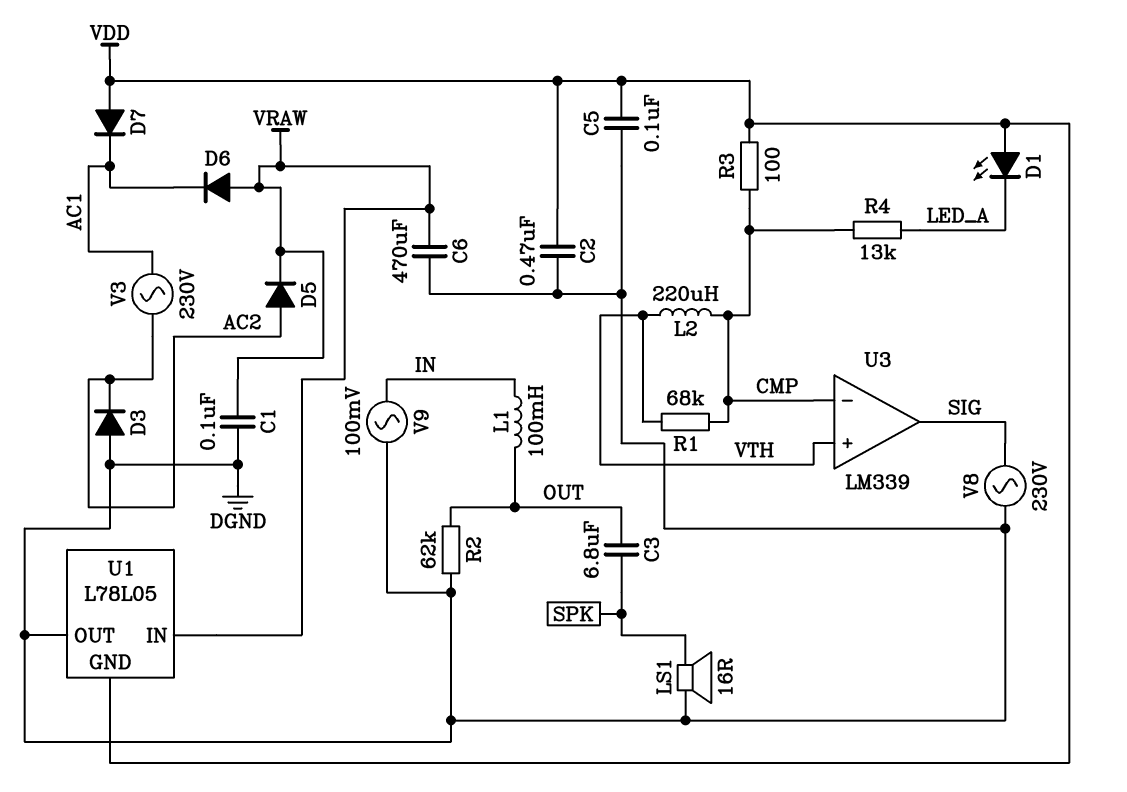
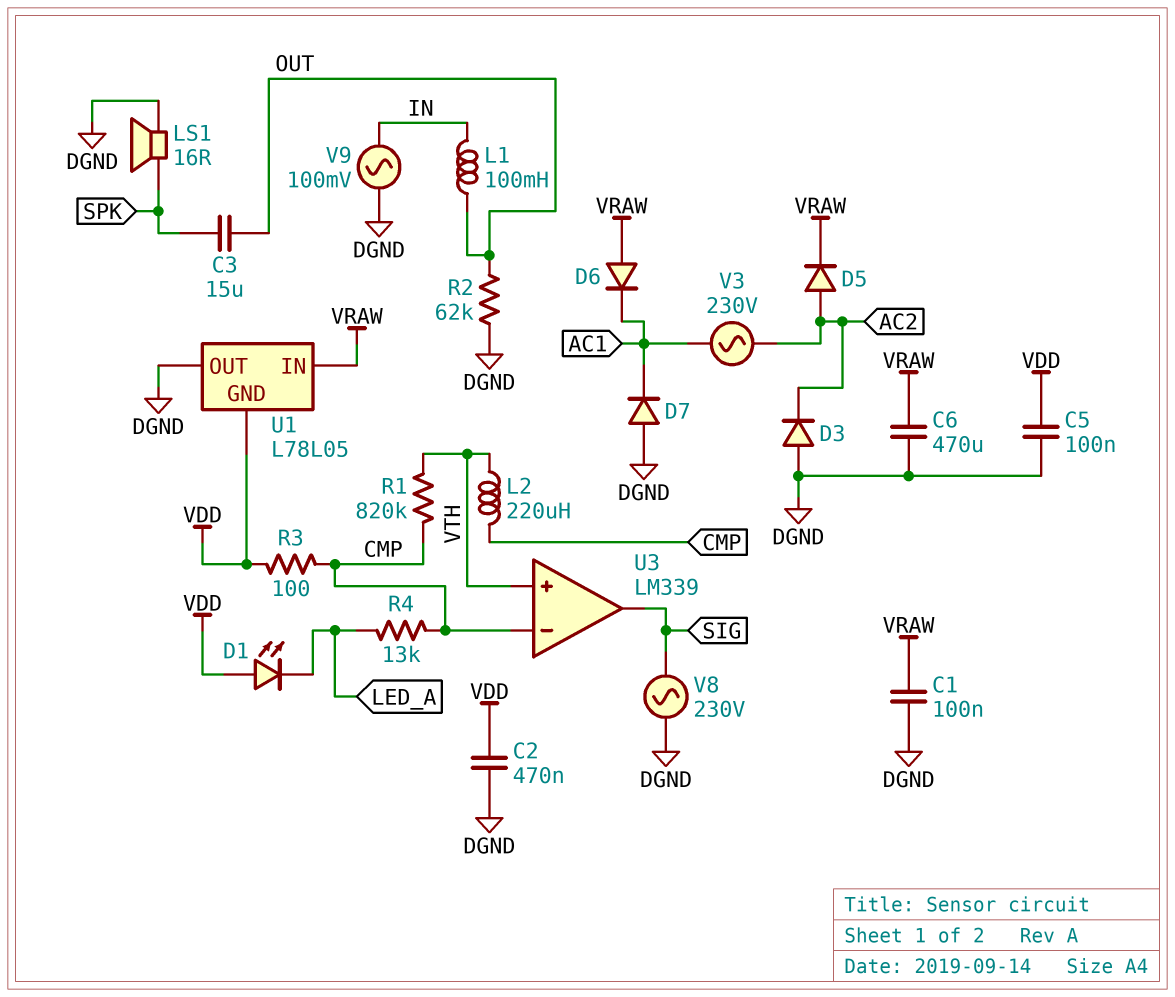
C3: 6.8uF (OUT, SPK) -> 15uF (OUT, SPK)
D7: diode (A VDD, K AC1) -> diode (A DGND, K AC1)
R1: 68k (CMP, VTH) -> 820k (CMP, VTH)

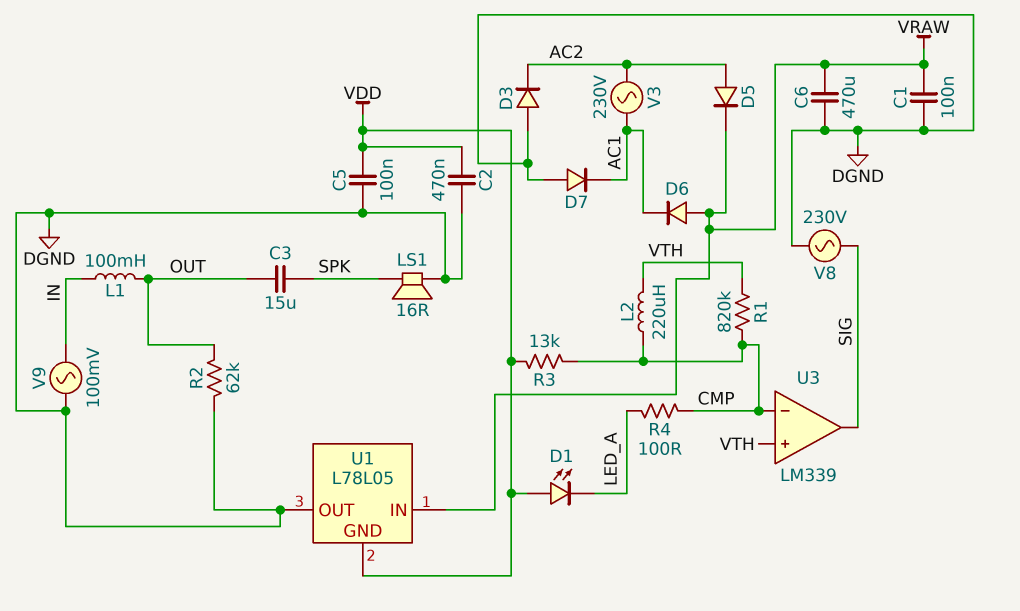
R3: 100 (CMP, VDD) -> 13k (CMP, VDD)
R4: 13k (CMP, LED_A) -> 100 (CMP, LED_A)

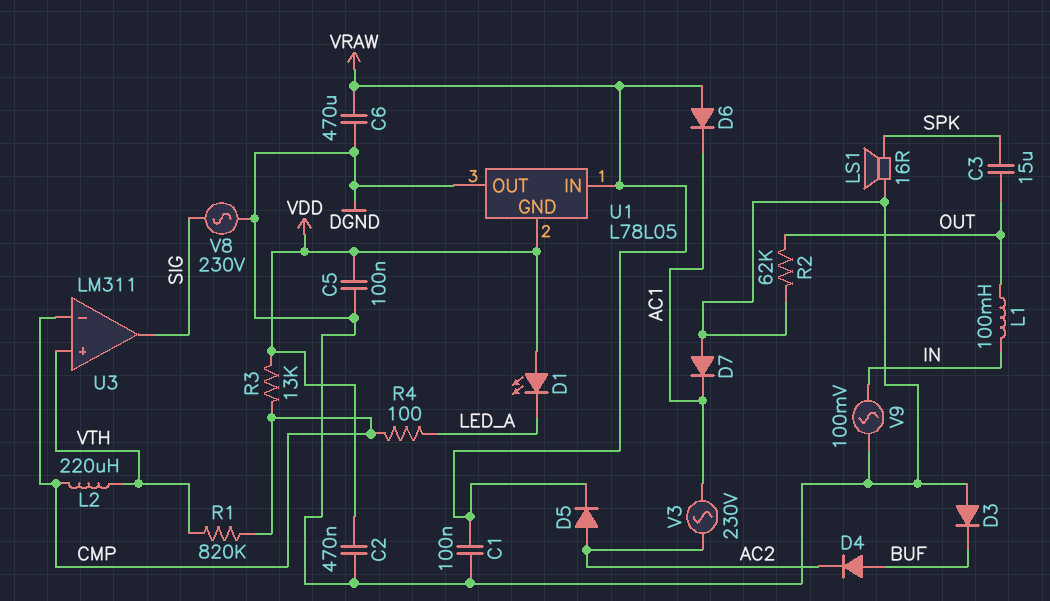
D3: diode (A DGND, K AC2) -> diode (A DGND, K BUF)
D4: none -> diode (A BUF, K AC2)
U3: LM339 -> LM311

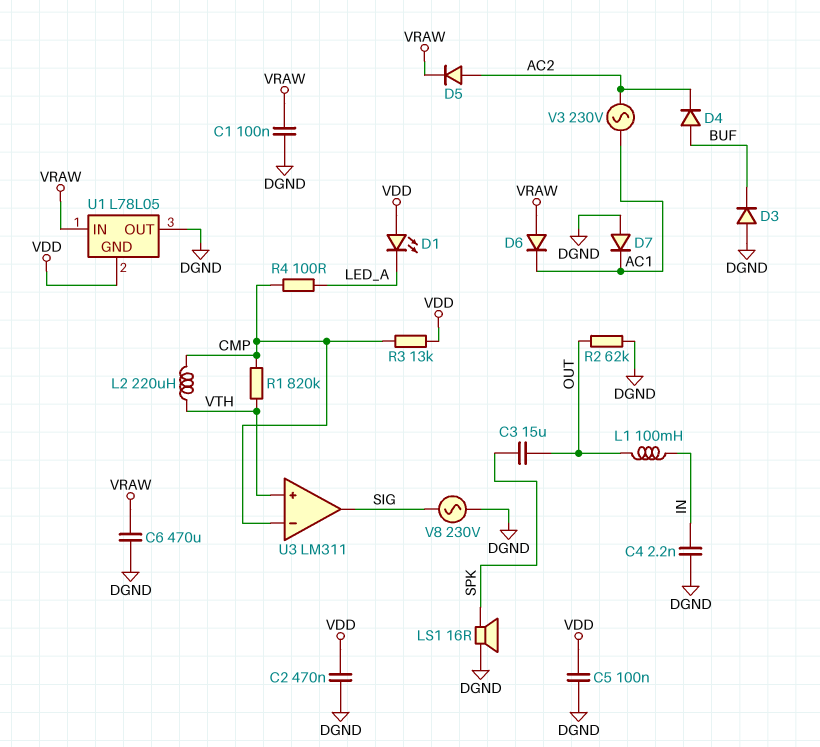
C4: none -> 2.2nF (DGND, IN)
V9: AC 100mV (DGND, IN) -> none

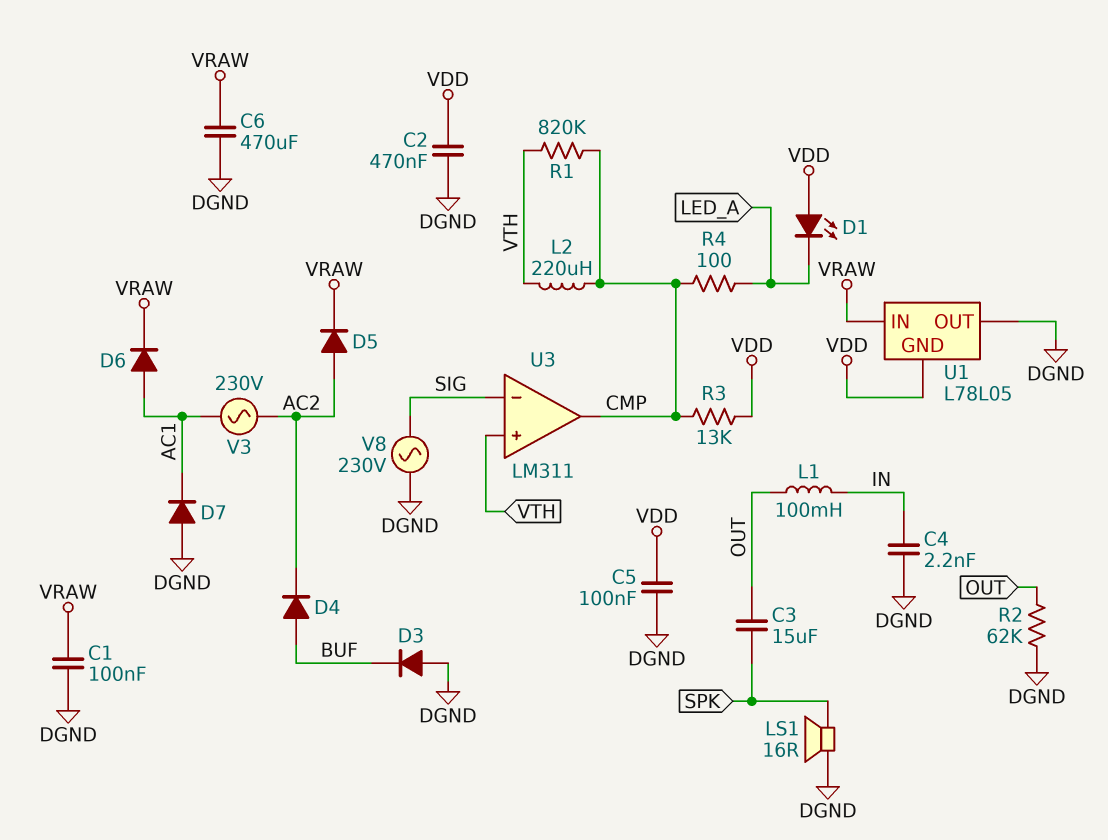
D6: diode (A VRAW, K AC1) -> diode (A AC1, K VRAW)
U3 pin in-: CMP -> SIG
U3 pin out: SIG -> CMP

